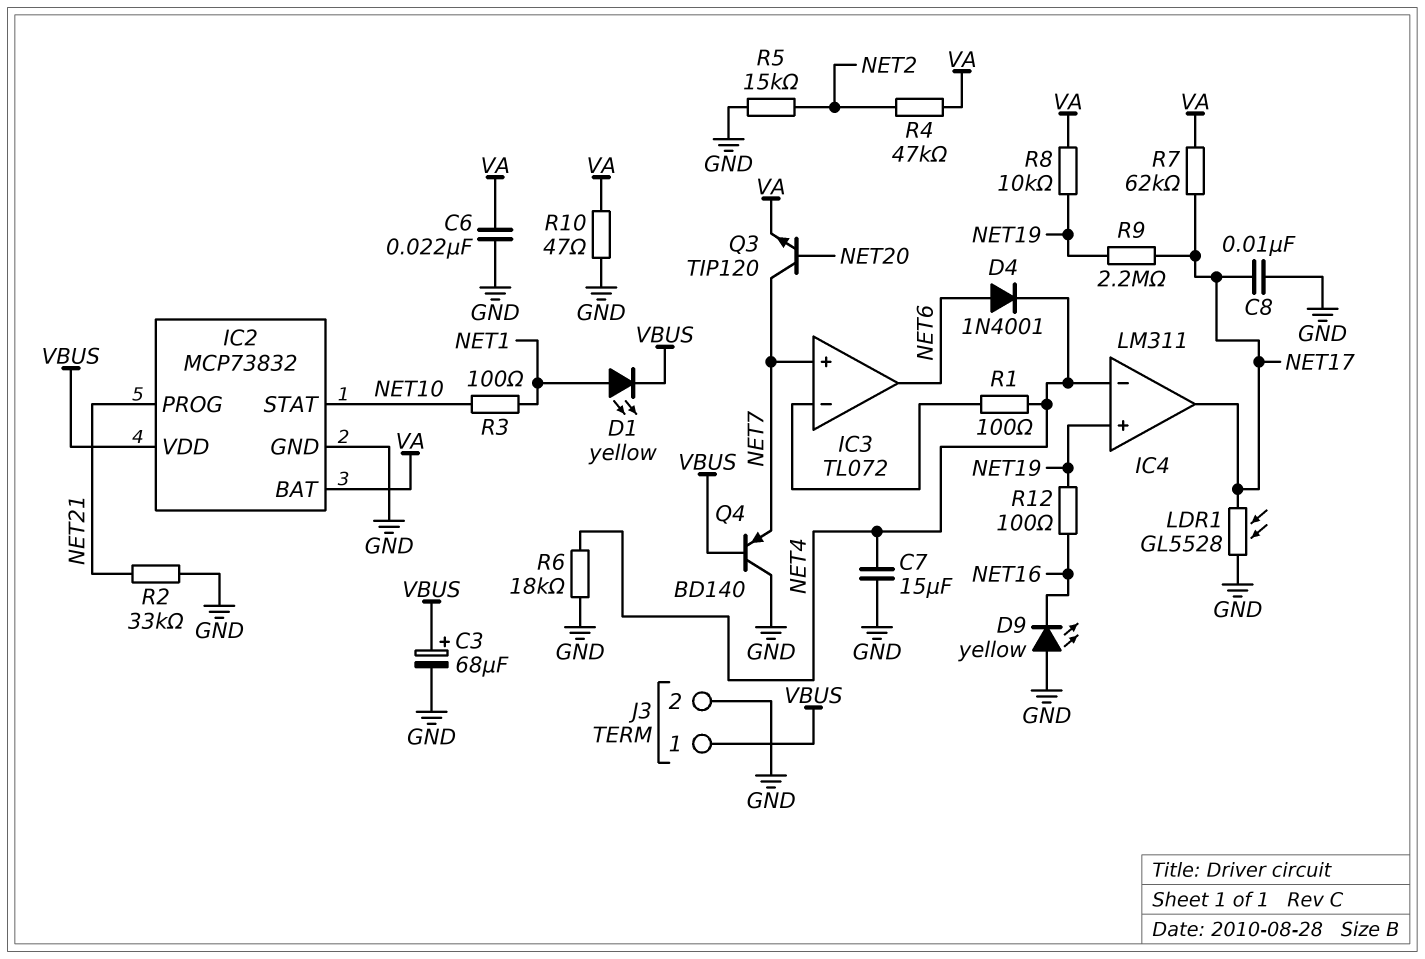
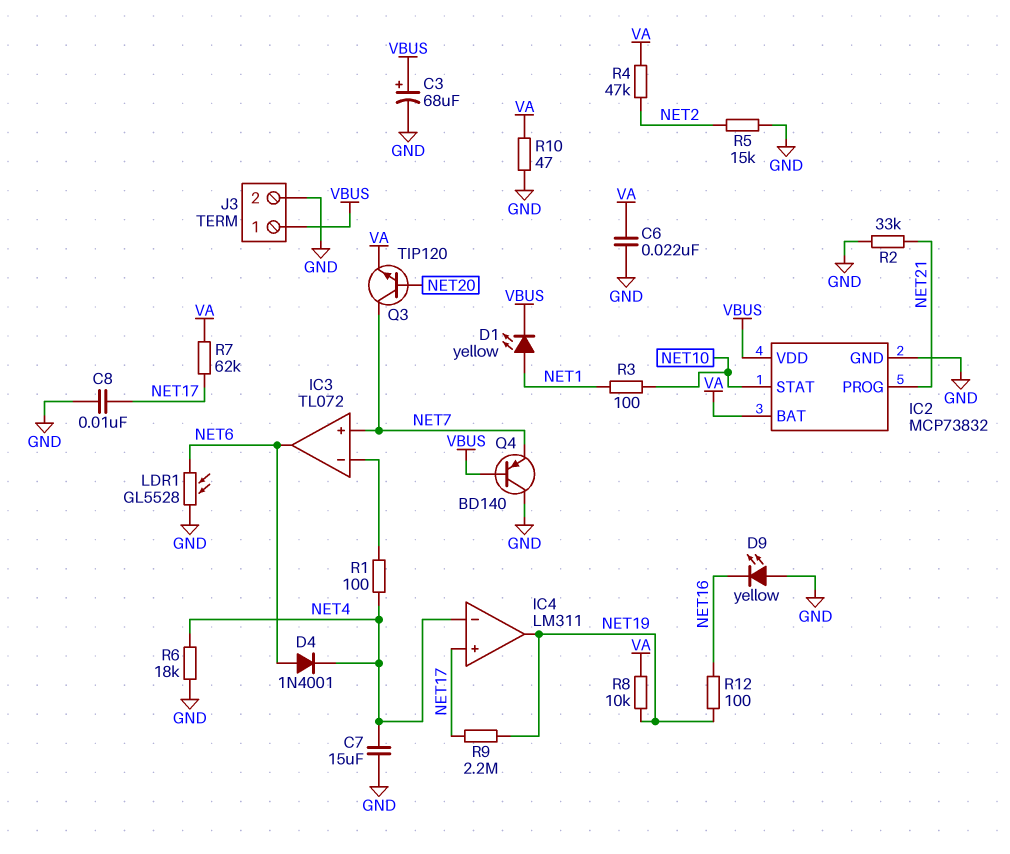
IC4 pin in+: NET19 -> NET17
IC4 pin out: NET17 -> NET19
LDR1: GL5528 (GND, NET17) -> GL5528 (GND, NET6)

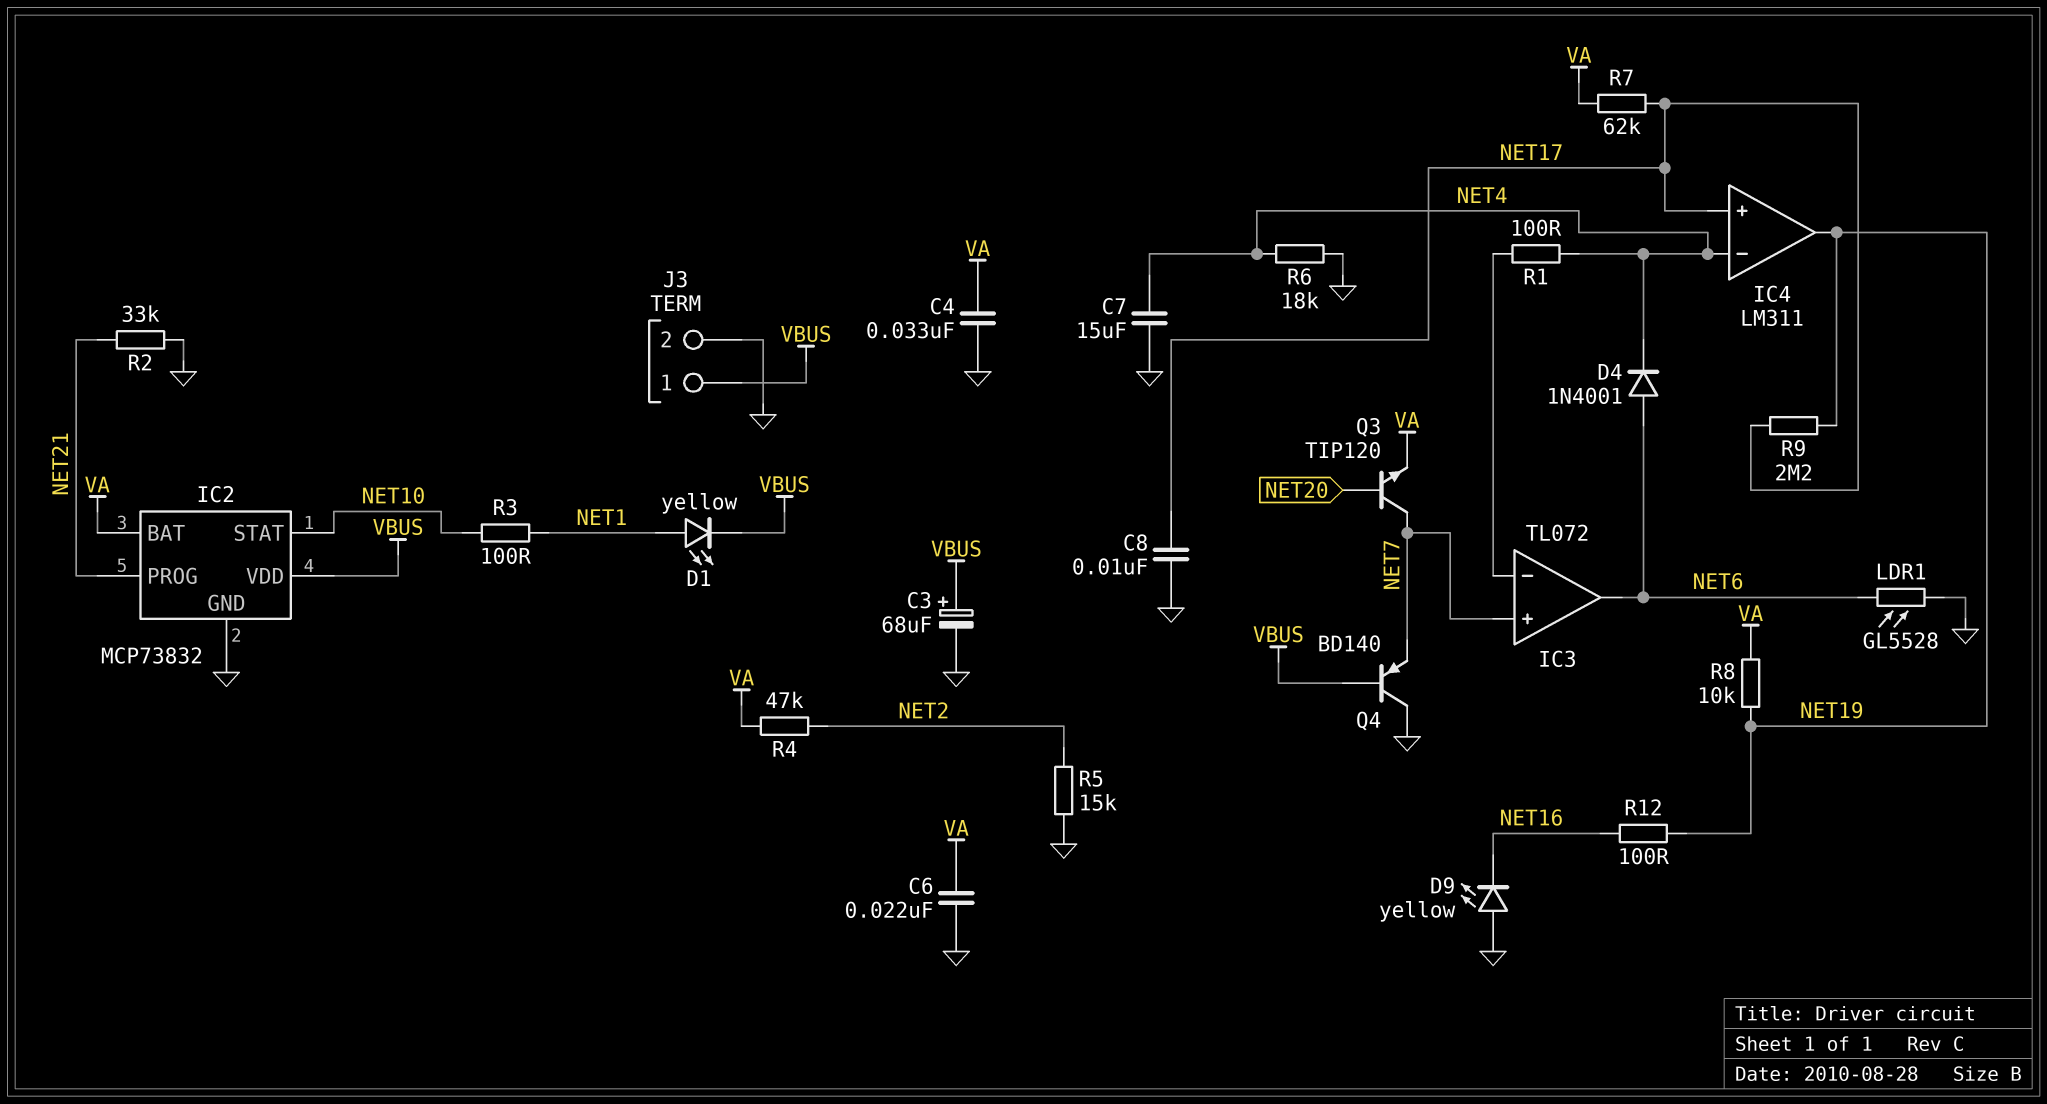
C4: none -> 33nF (GND, VA)
R10: 47 (GND, VA) -> none

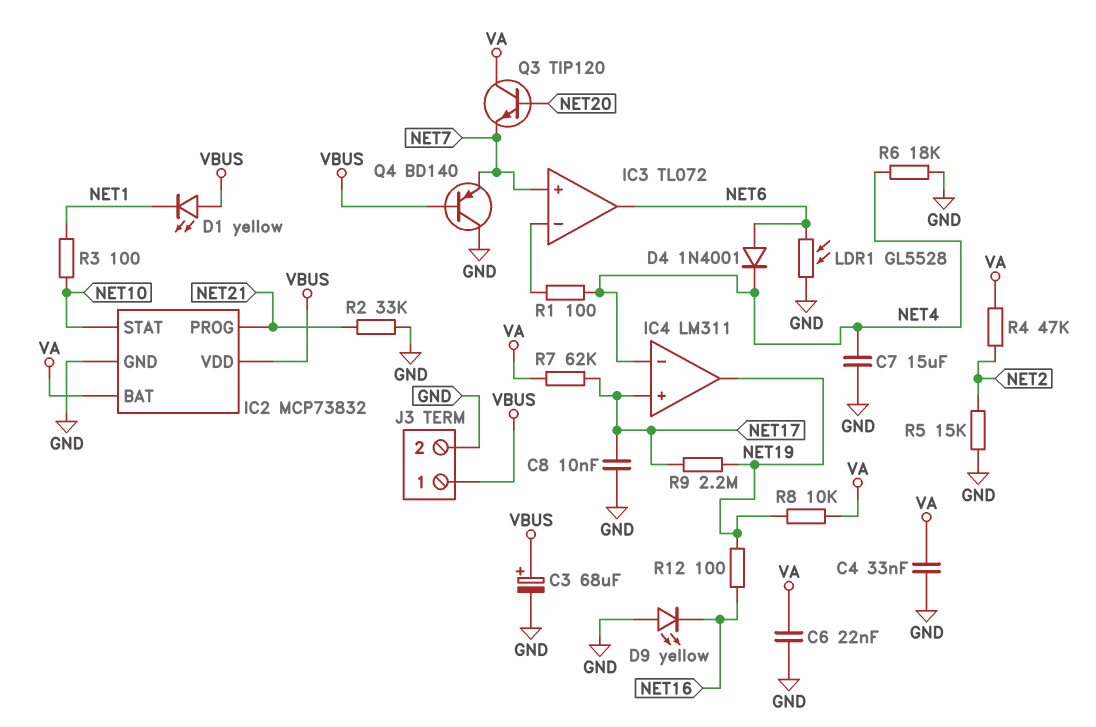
D1: LED yellow (A NET1, K VBUS) -> LED yellow (A VBUS, K NET1)
Q3: NPN TIP120 (B NET20, C NET7, E VA) -> NPN TIP120 (B NET20, C VA, E NET7)

